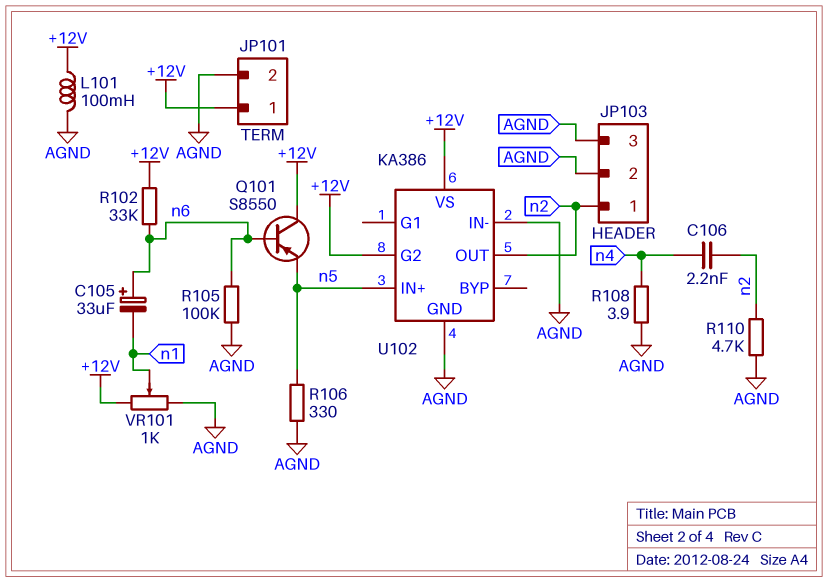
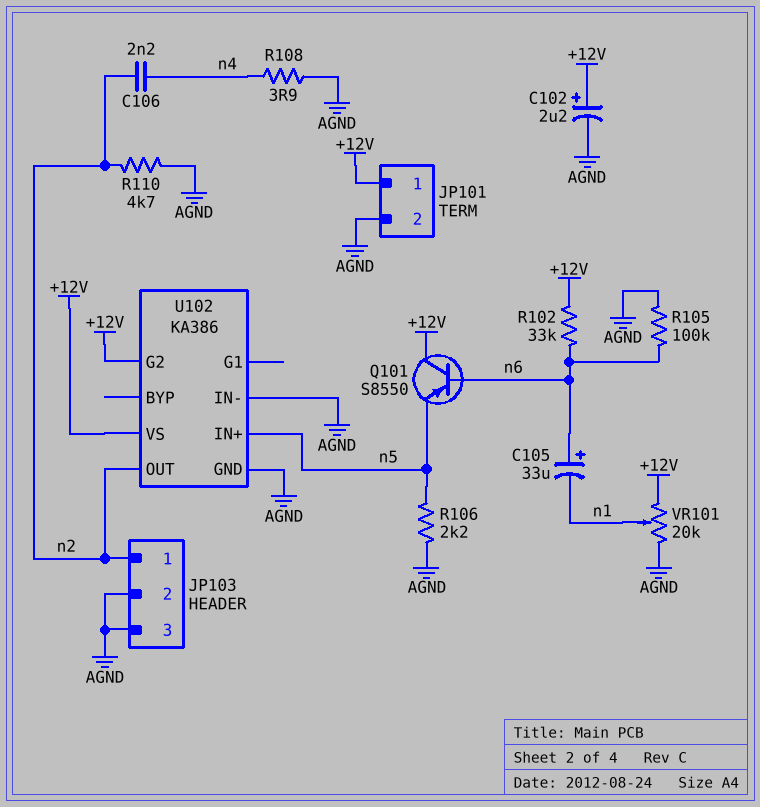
C102: none -> 2.2uF (plus +12V, minus AGND)
L101: 100mH (+12V, AGND) -> none
R106: 330 (AGND, n5) -> 2.2k (AGND, n5)
VR101: 1k (+12V, AGND, wiper n1) -> 20k (+12V, AGND, wiper n1)

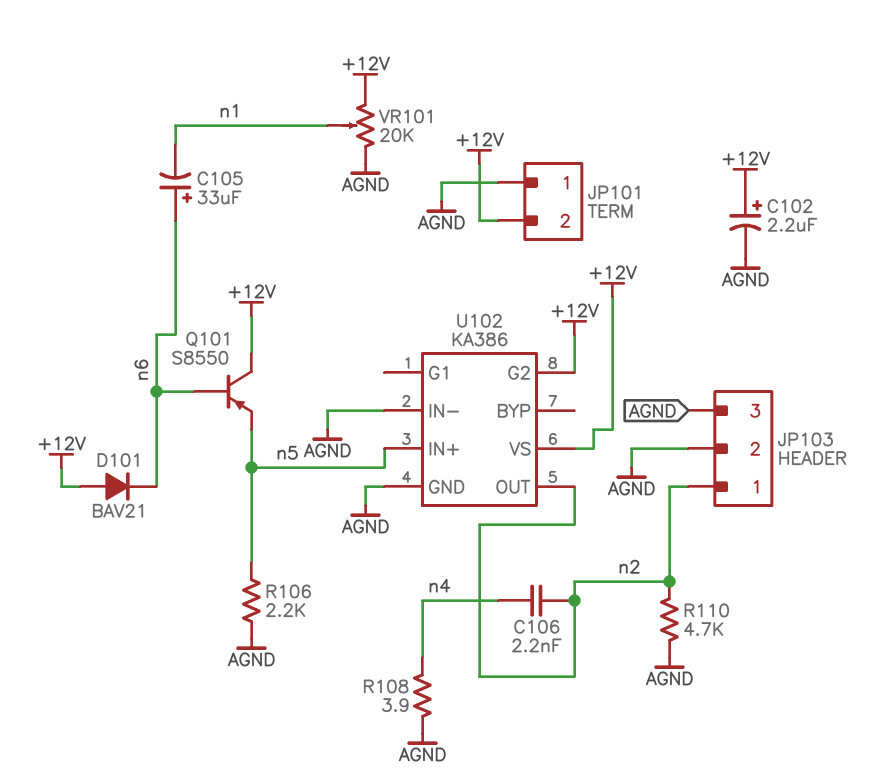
D101: none -> diode BAV21 (A +12V, K n6)
JP101 pin 1: +12V -> AGND
JP101 pin 2: AGND -> +12V
R102: 33k (+12V, n6) -> none
R105: 100k (AGND, n6) -> none

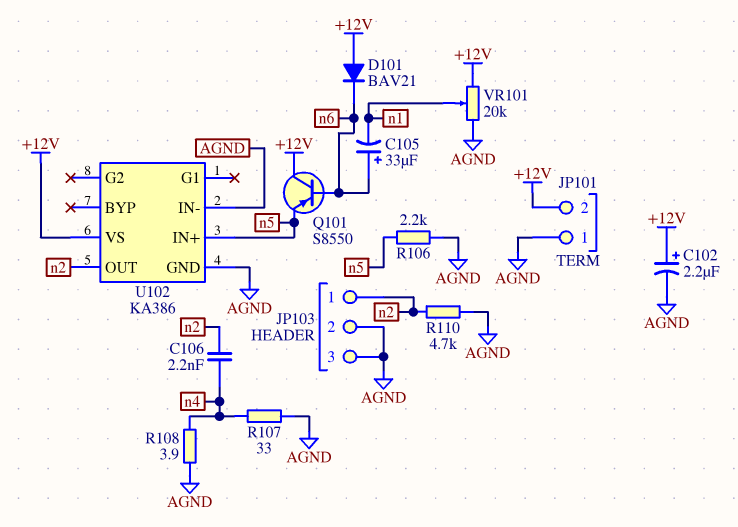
R107: none -> 33 (AGND, n4)
U102 pin G2: +12V -> none

